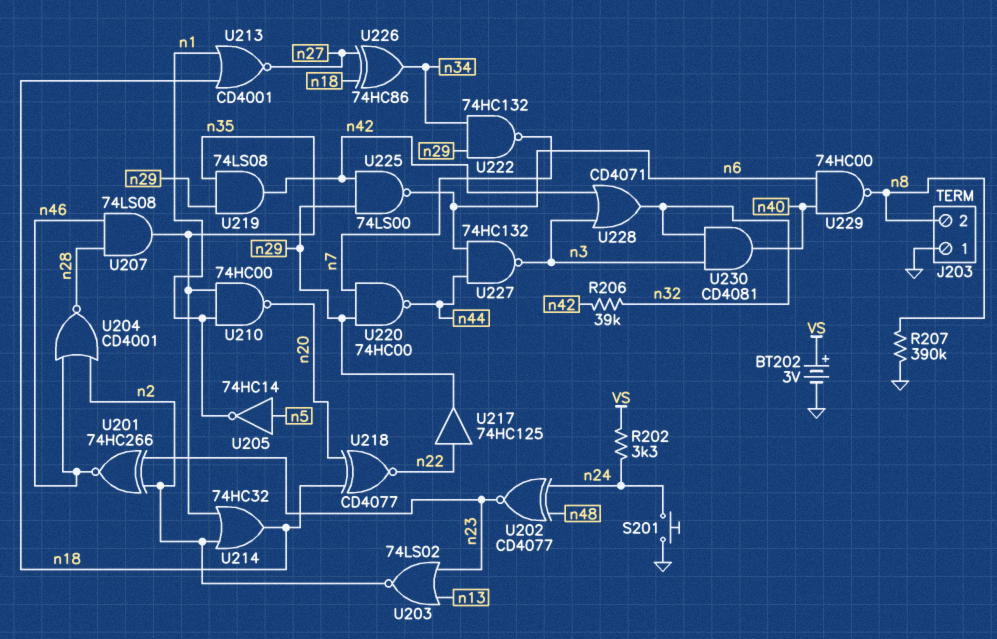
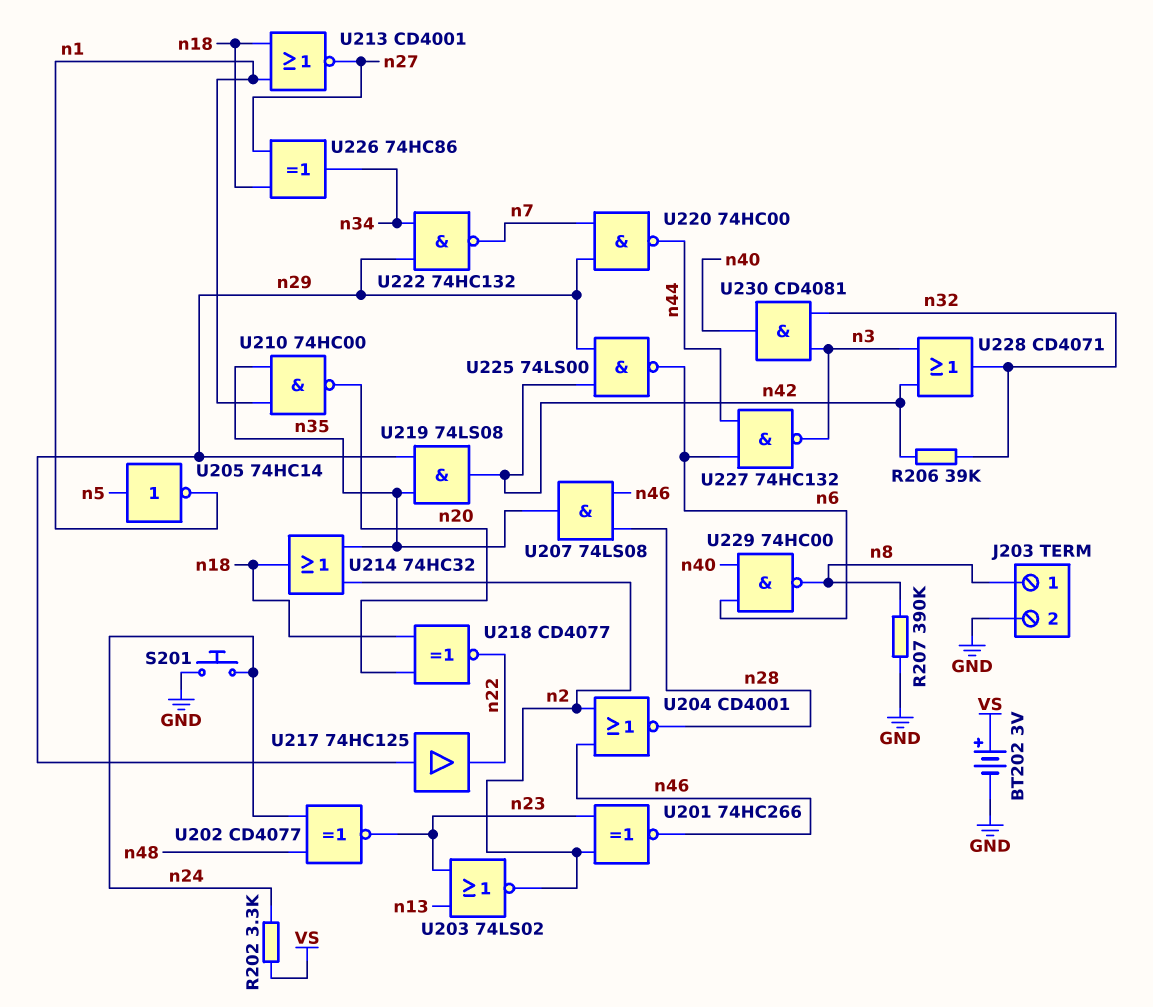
J203 pin 1: GND -> n8
J203 pin 2: n8 -> GND
U217: buffer 74HC125 (in n22, out n29) -> buffer 74HC125 (in n29, out n22)

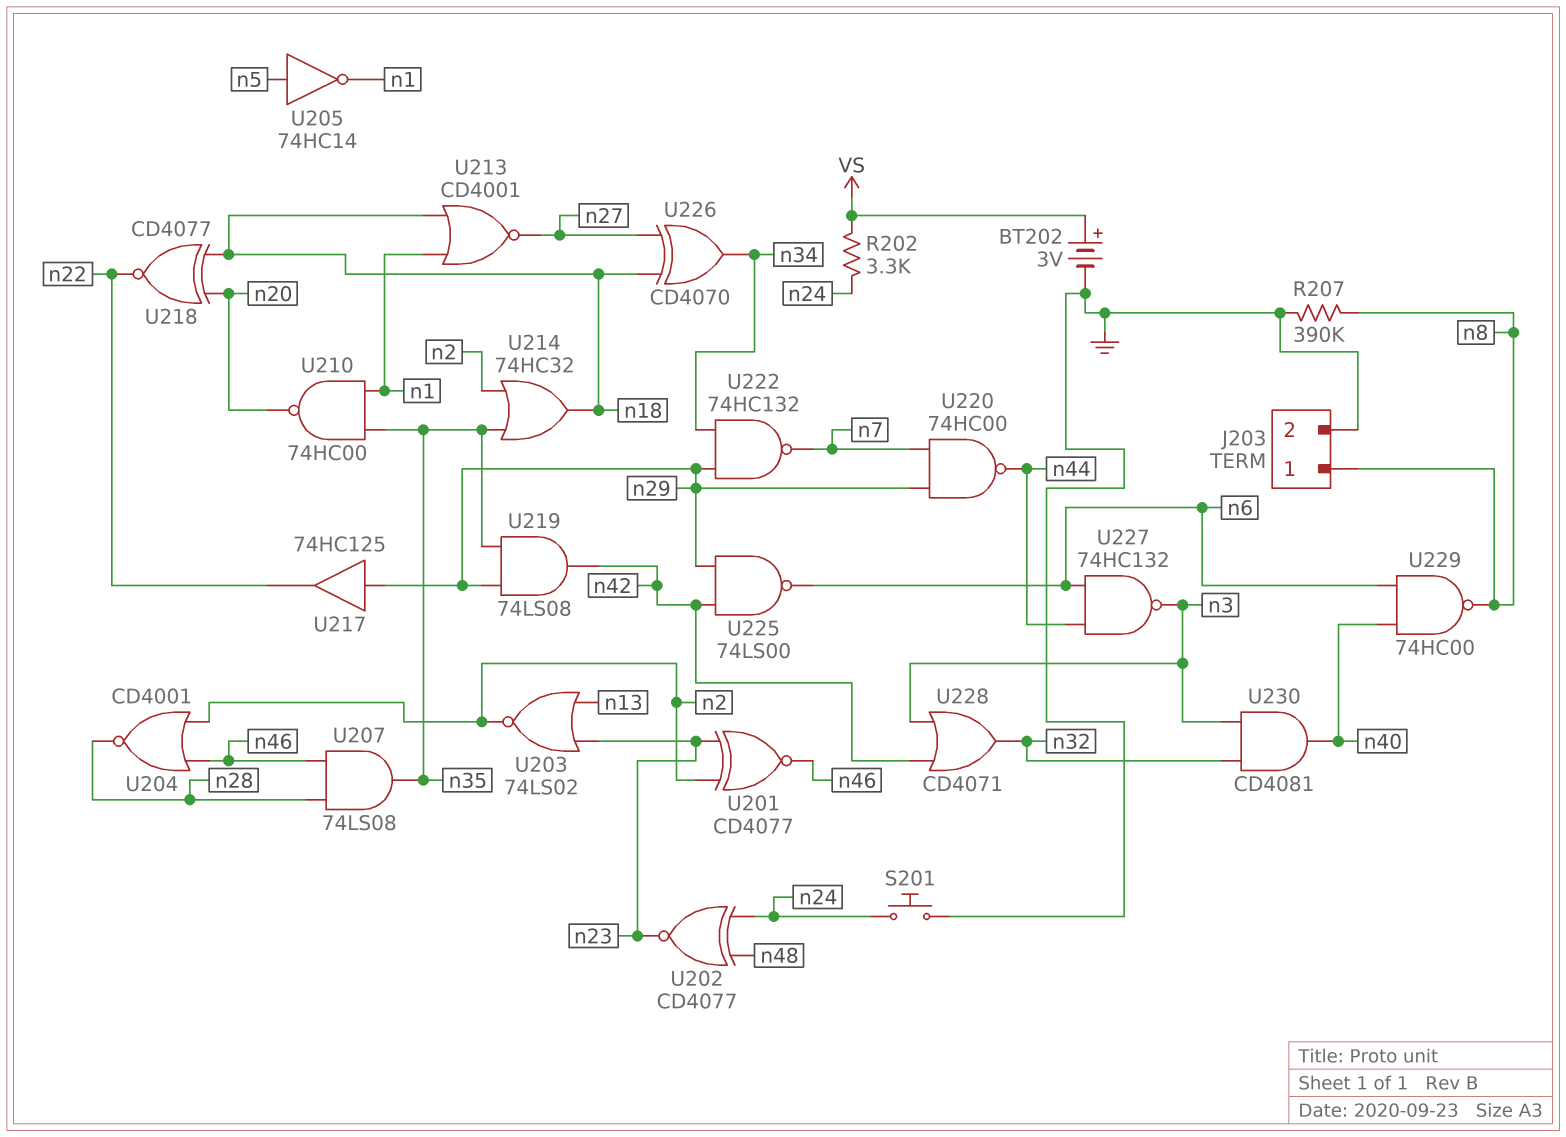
R206: 39k (n32, n42) -> none
U201: XNOR 74HC266 (in n2, in n23, out n46) -> XNOR CD4077 (in n2, in n23, out n46)
U226: XOR 74HC86 (in n18, in n27, out n34) -> XOR CD4070 (in n18, in n27, out n34)

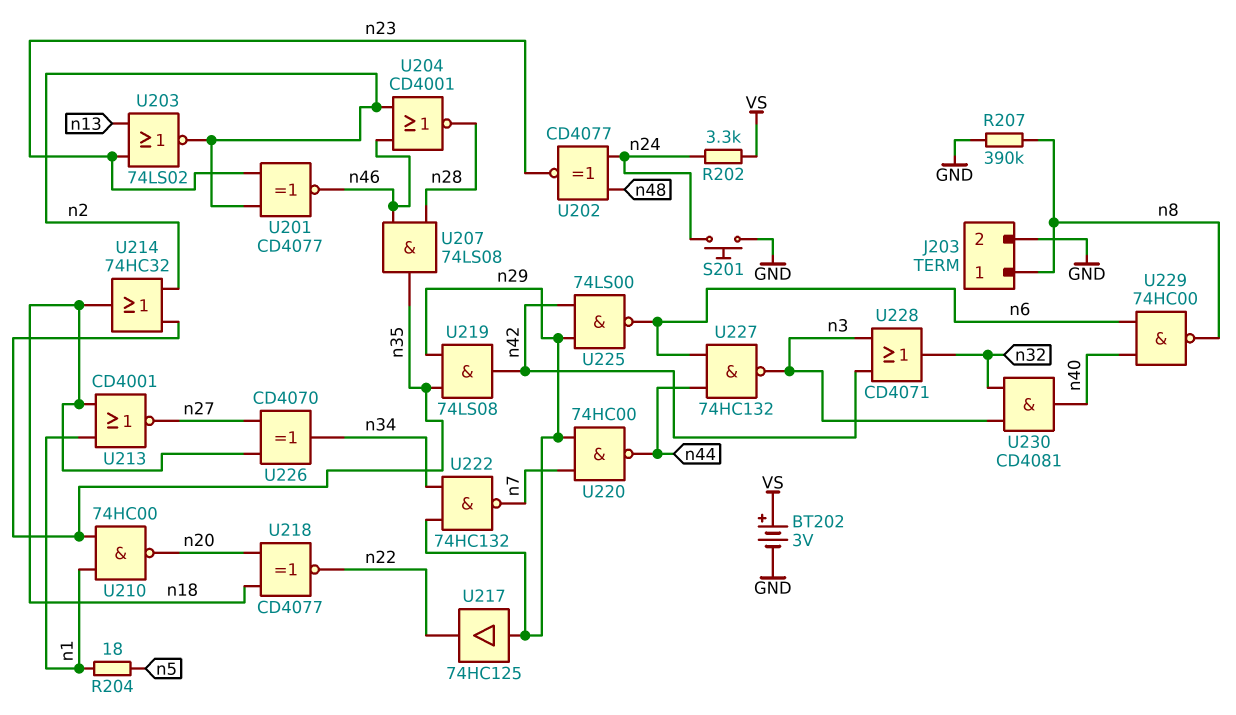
R204: none -> 18 (n1, n5)
U205: NOT 74HC14 (in n5, out n1) -> none

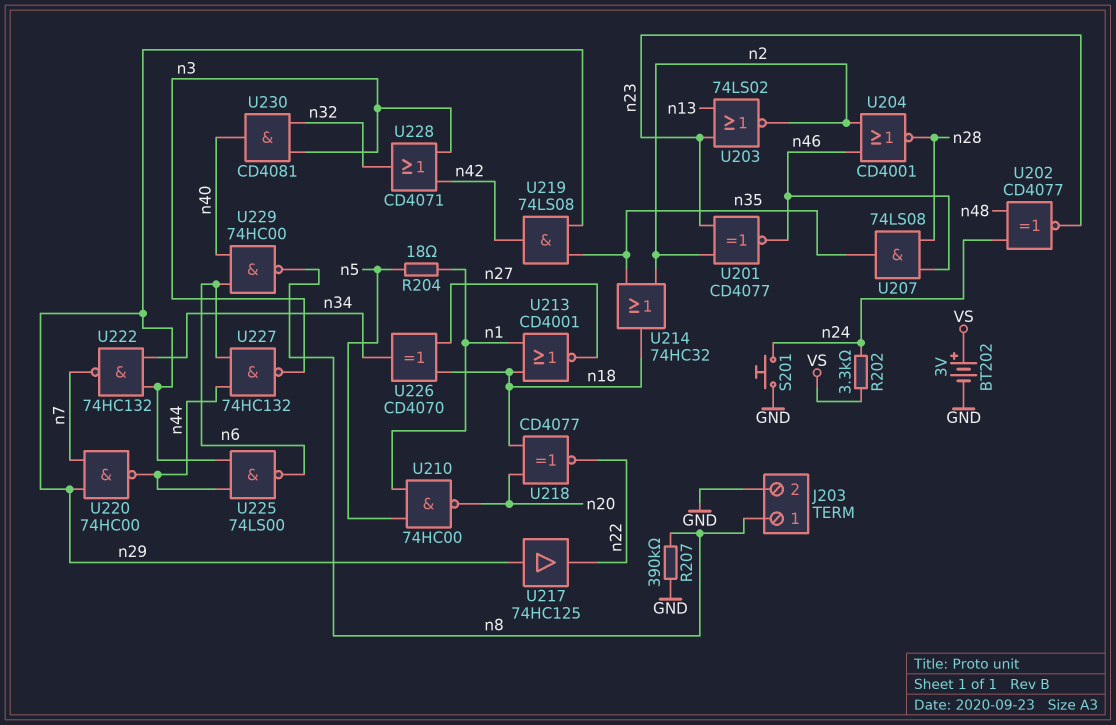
U210: NAND 74HC00 (in n1, in n35, out n20) -> NAND 74HC00 (in n1, in n5, out n20)
U225: NAND 74LS00 (in n29, in n42, out n6) -> NAND 74LS00 (in n29, in n44, out n6)

